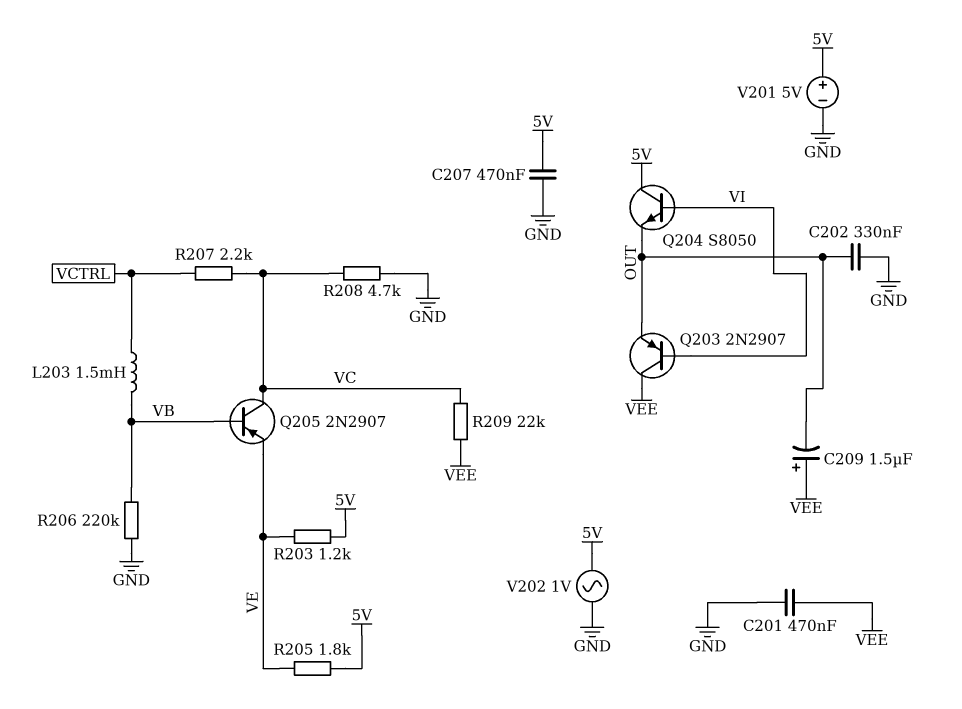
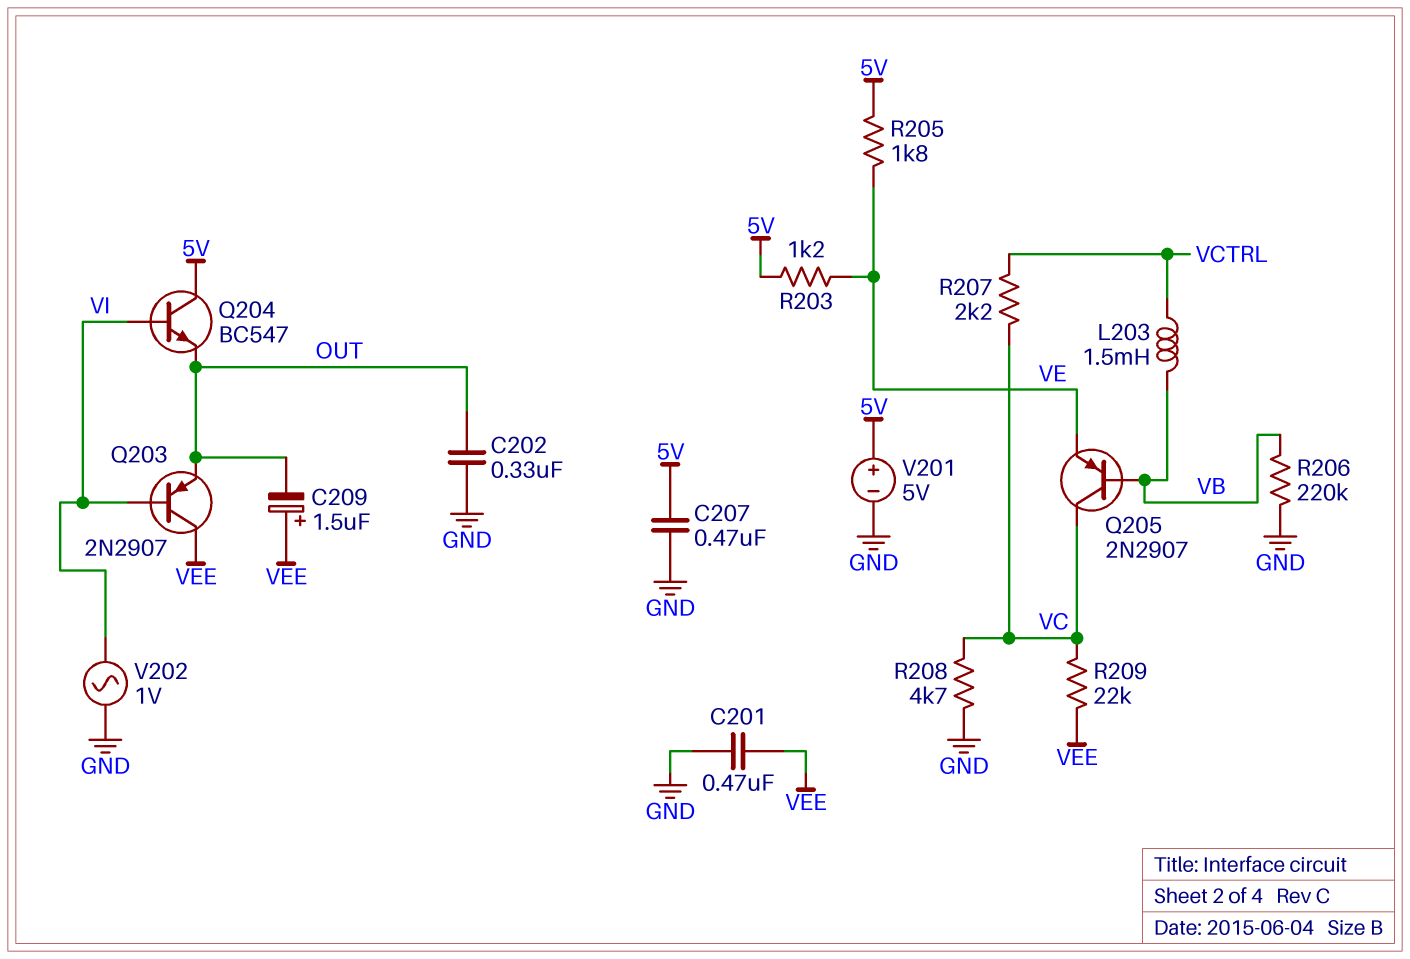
Q204: NPN S8050 (B VI, C 5V, E OUT) -> NPN BC547 (B VI, C 5V, E OUT)
V202: AC 1V (5V, GND) -> AC 1V (GND, VI)

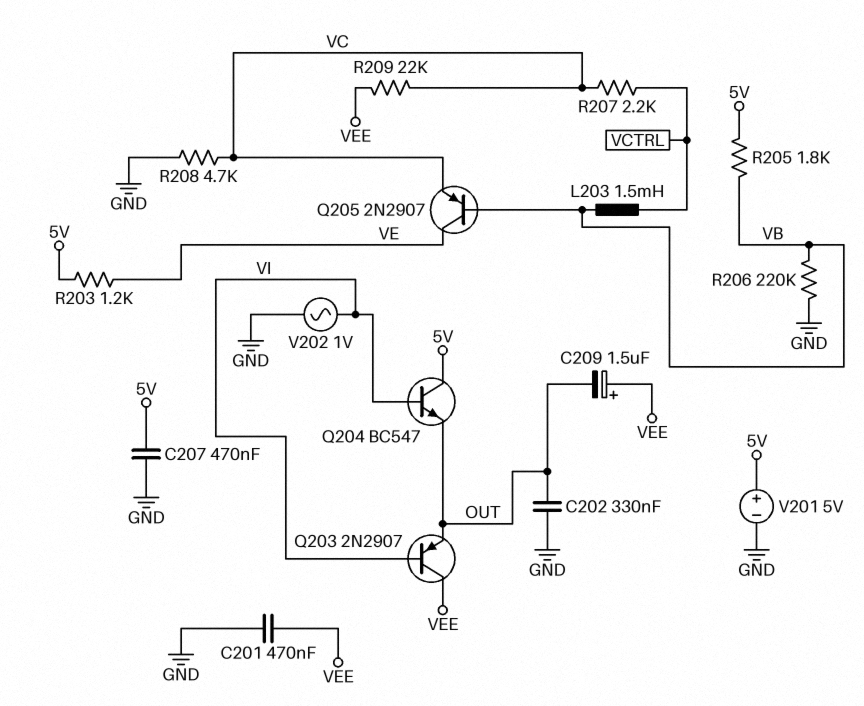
Q205: PNP 2N2907 (B VB, C VC, E VE) -> PNP 2N2907 (B VB, C VE, E VC)
R205: 1.8k (5V, VE) -> 1.8k (5V, VB)

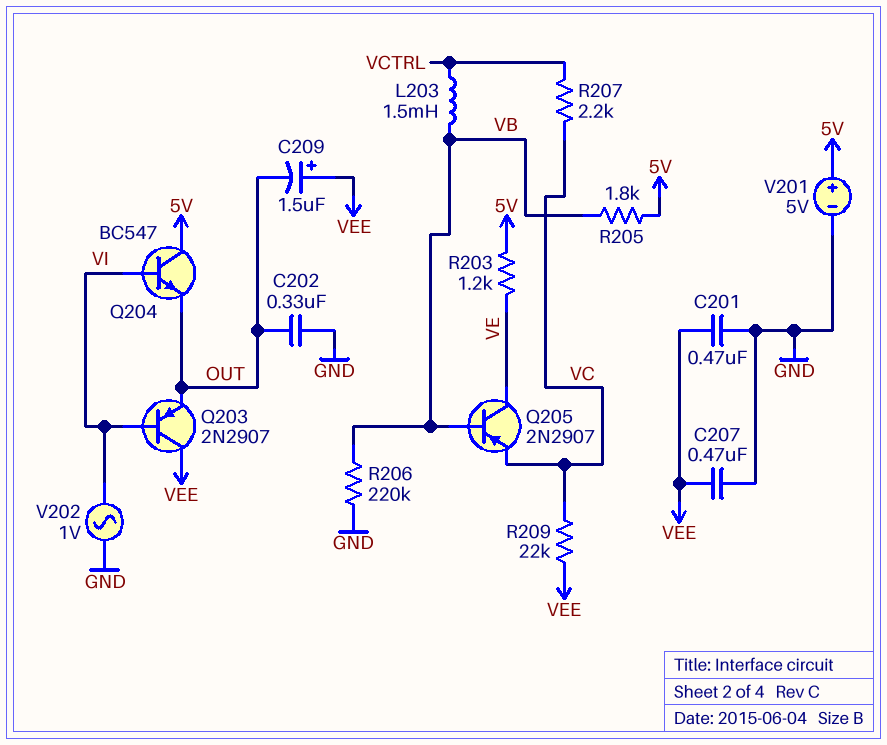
C207: 470nF (5V, GND) -> 470nF (GND, VEE)
R208: 4.7k (GND, VC) -> none

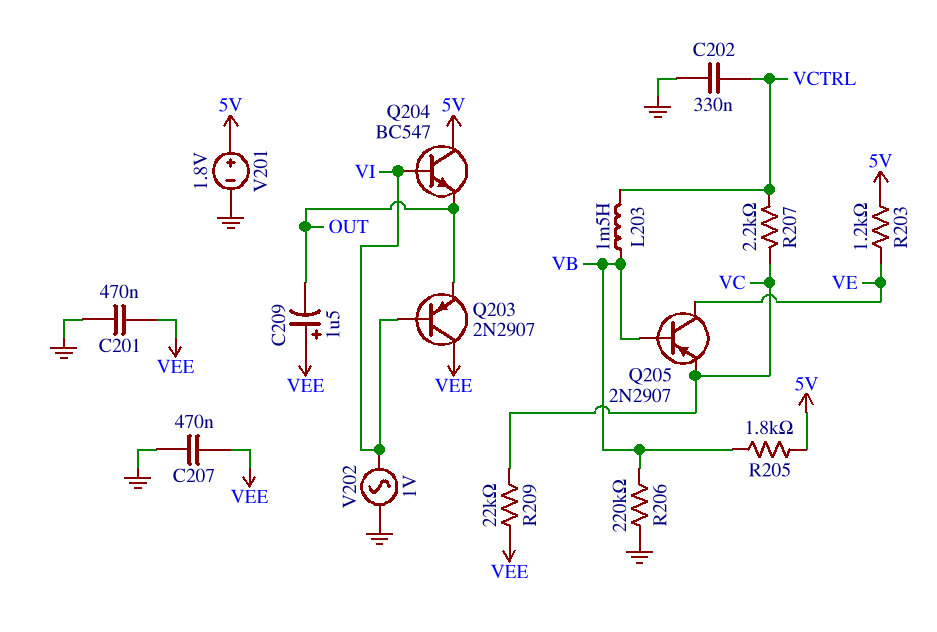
C202: 330nF (GND, OUT) -> 330nF (GND, VCTRL)
V201: 5V (plus 5V, minus GND) -> 1.8V (plus 5V, minus GND)

